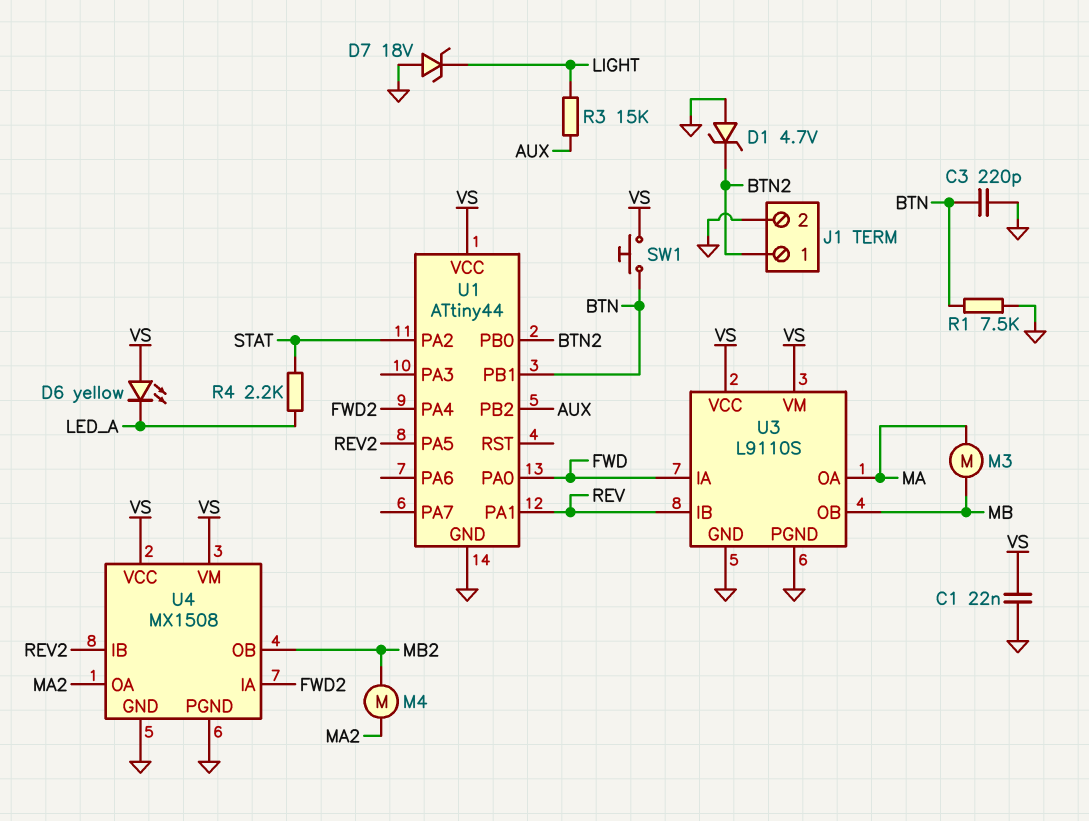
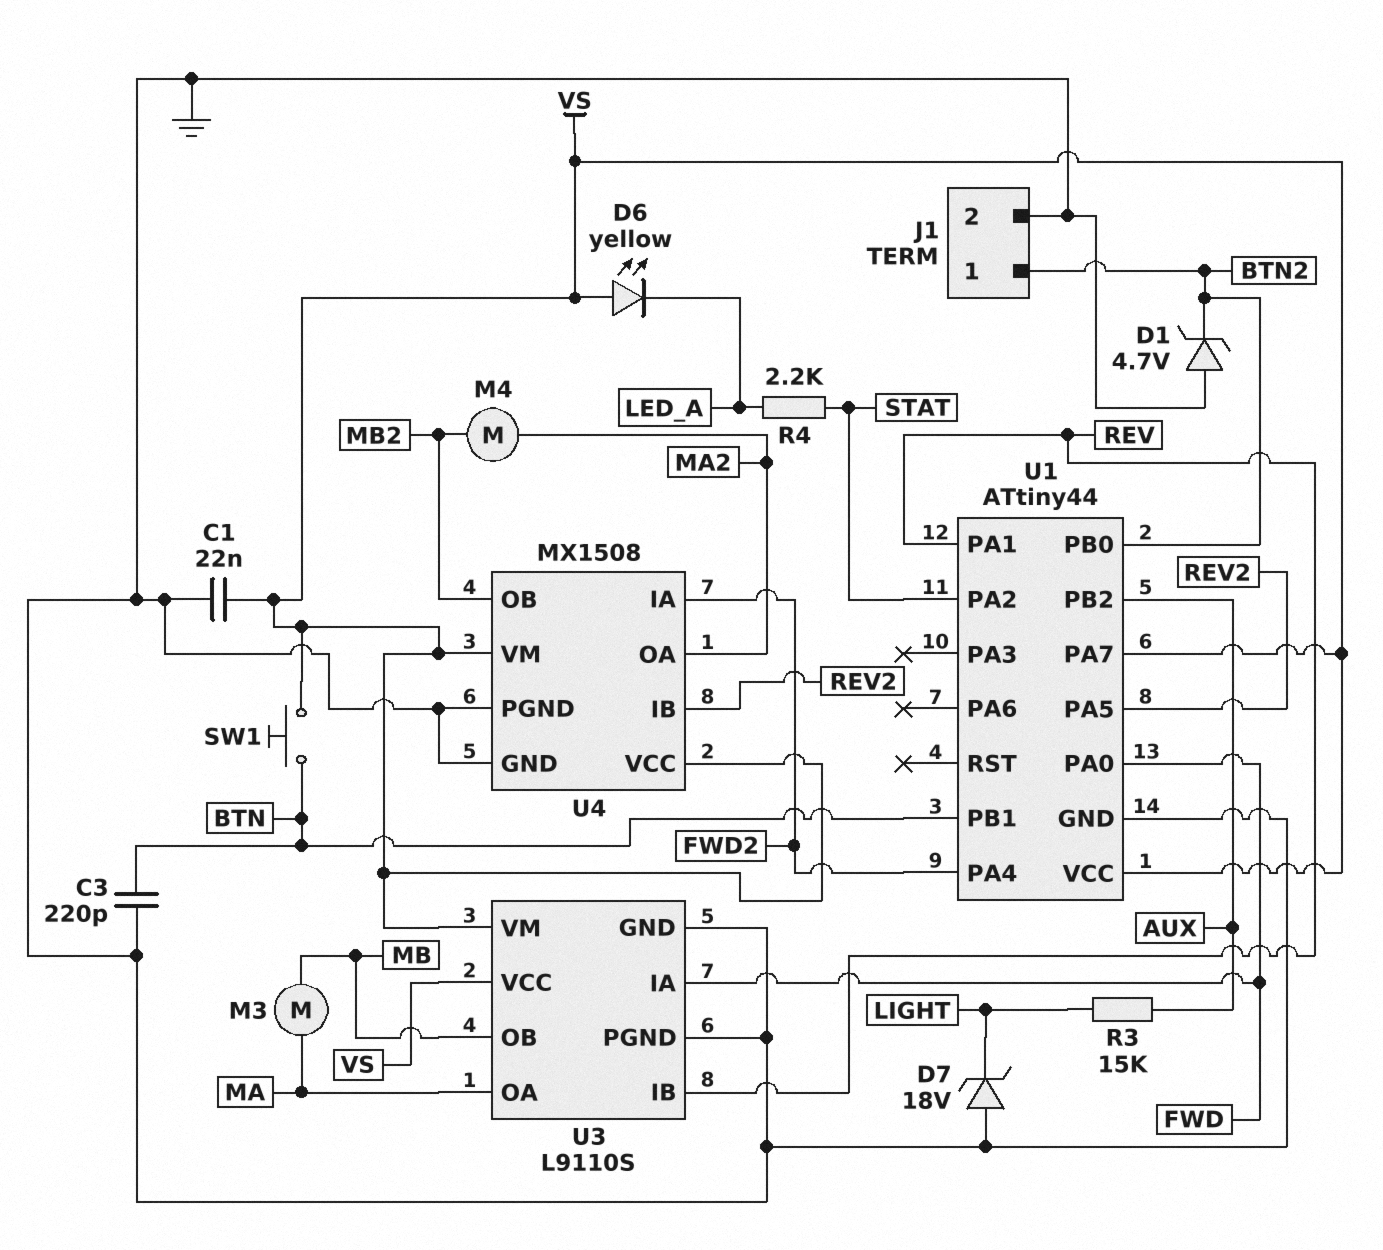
R1: 7.5k (BTN, GND) -> none
U1 pin PA7: none -> VS

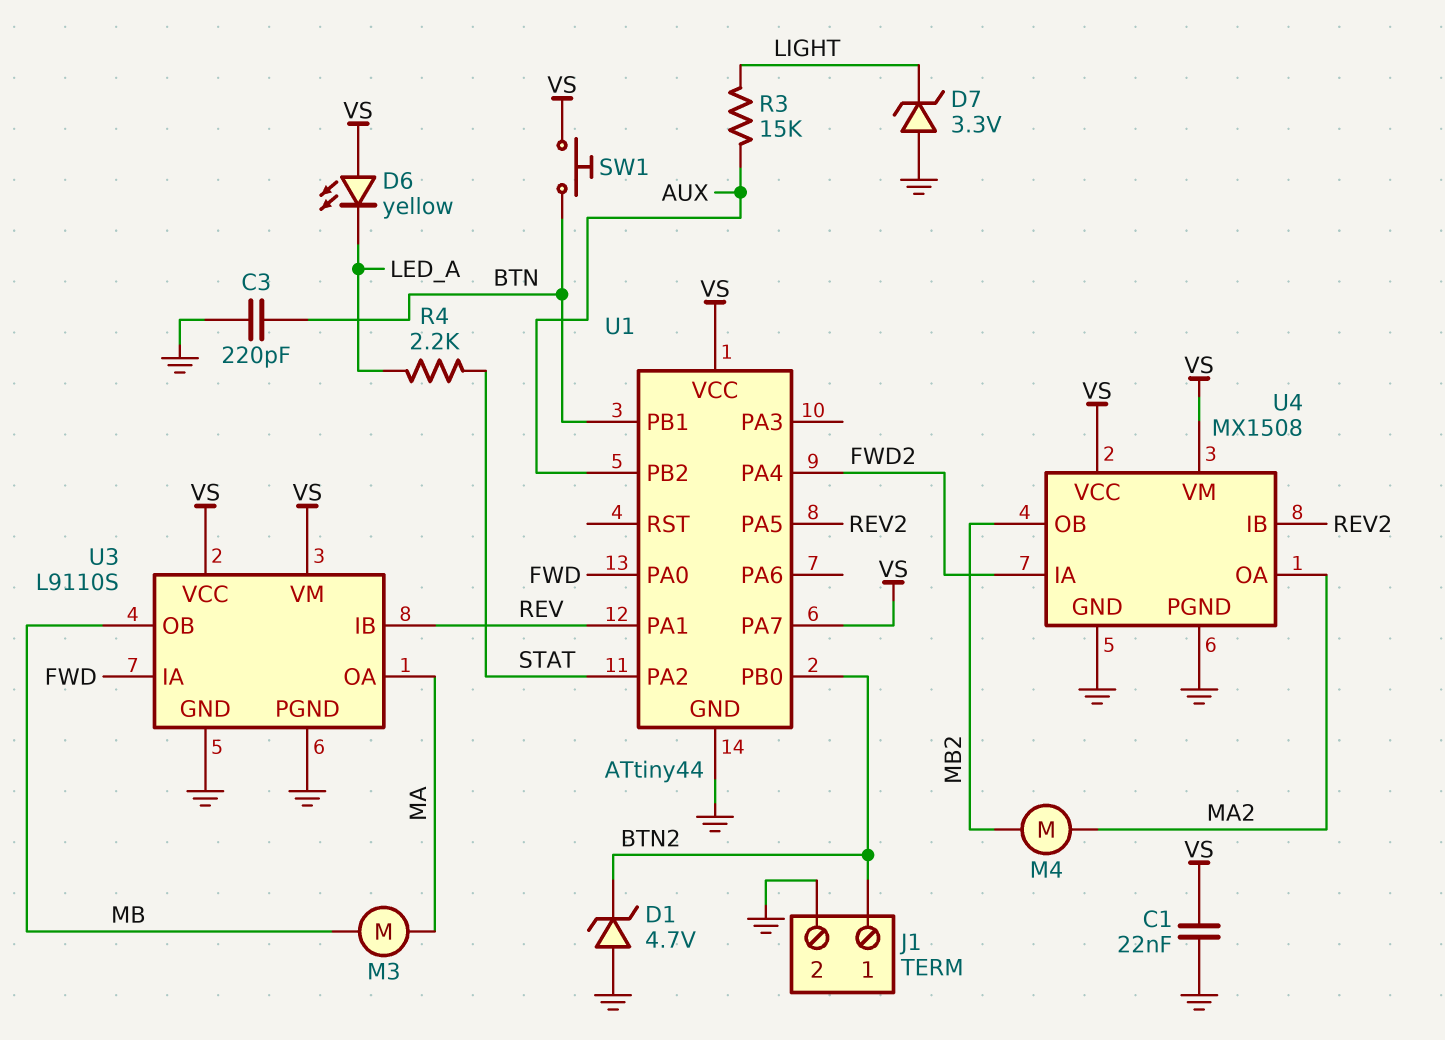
D7: zener 18V (A GND, K LIGHT) -> zener 3.3V (A GND, K LIGHT)

